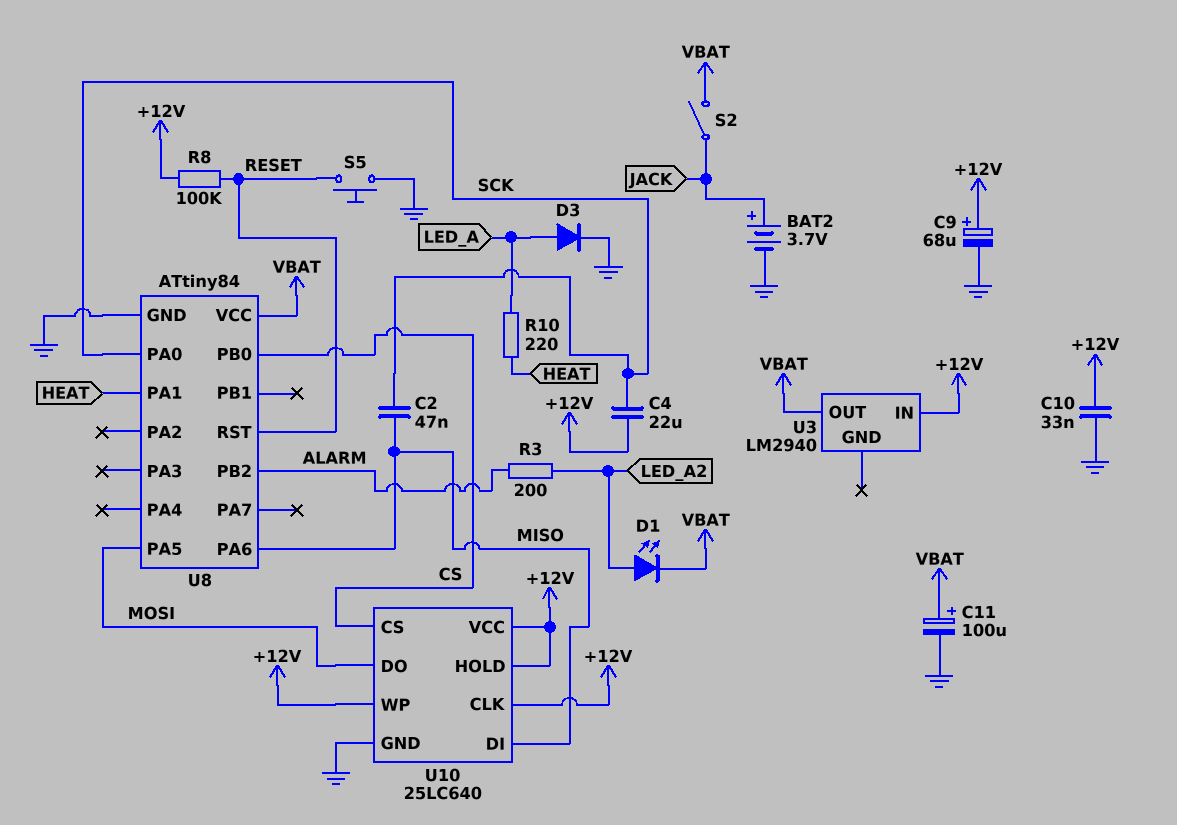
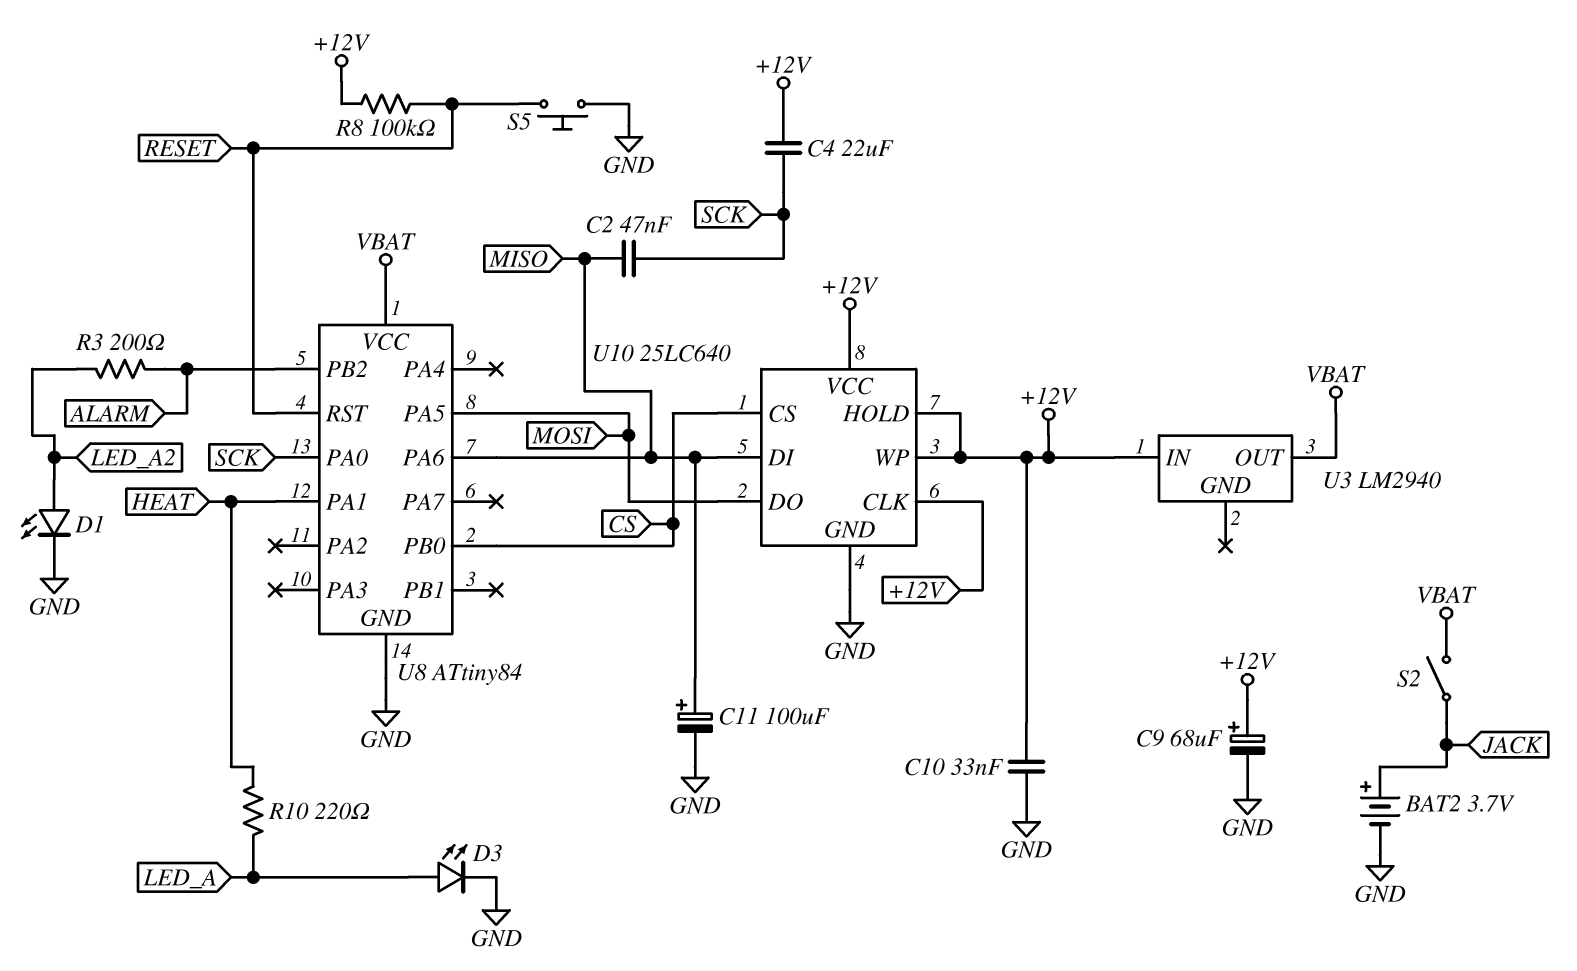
C11: 100uF (plus VBAT, minus GND) -> 100uF (plus MISO, minus GND)
D1: LED (A LED_A2, K VBAT) -> LED (A LED_A2, K GND)
D3: diode (A LED_A, K GND) -> LED (A LED_A, K GND)

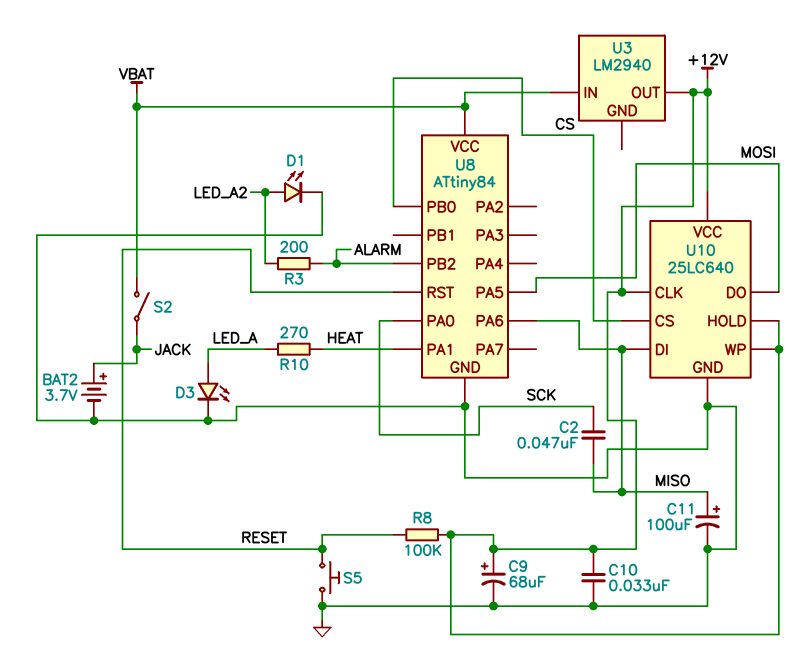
C4: 22uF (+12V, SCK) -> none
R10: 220 (HEAT, LED_A) -> 270 (HEAT, LED_A)
U3 pin IN: +12V -> VBAT
U3 pin OUT: VBAT -> +12V

